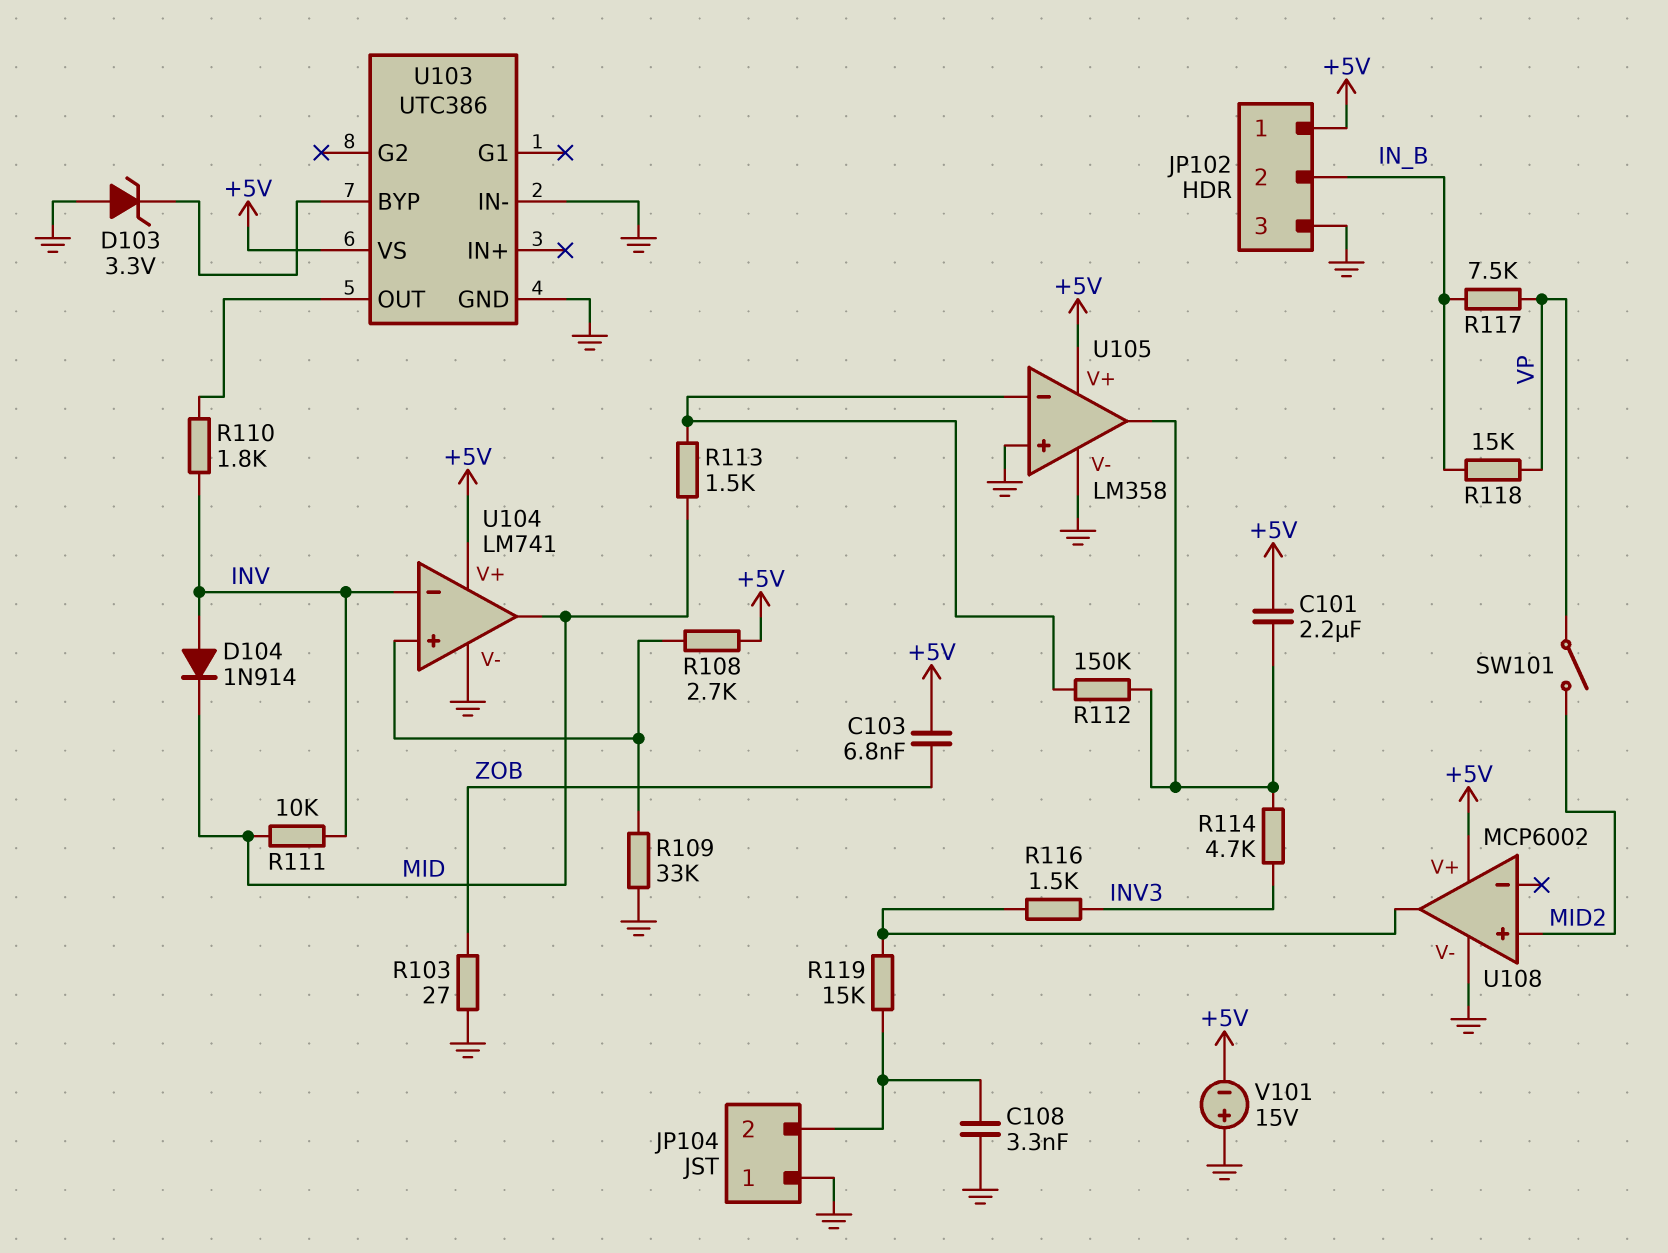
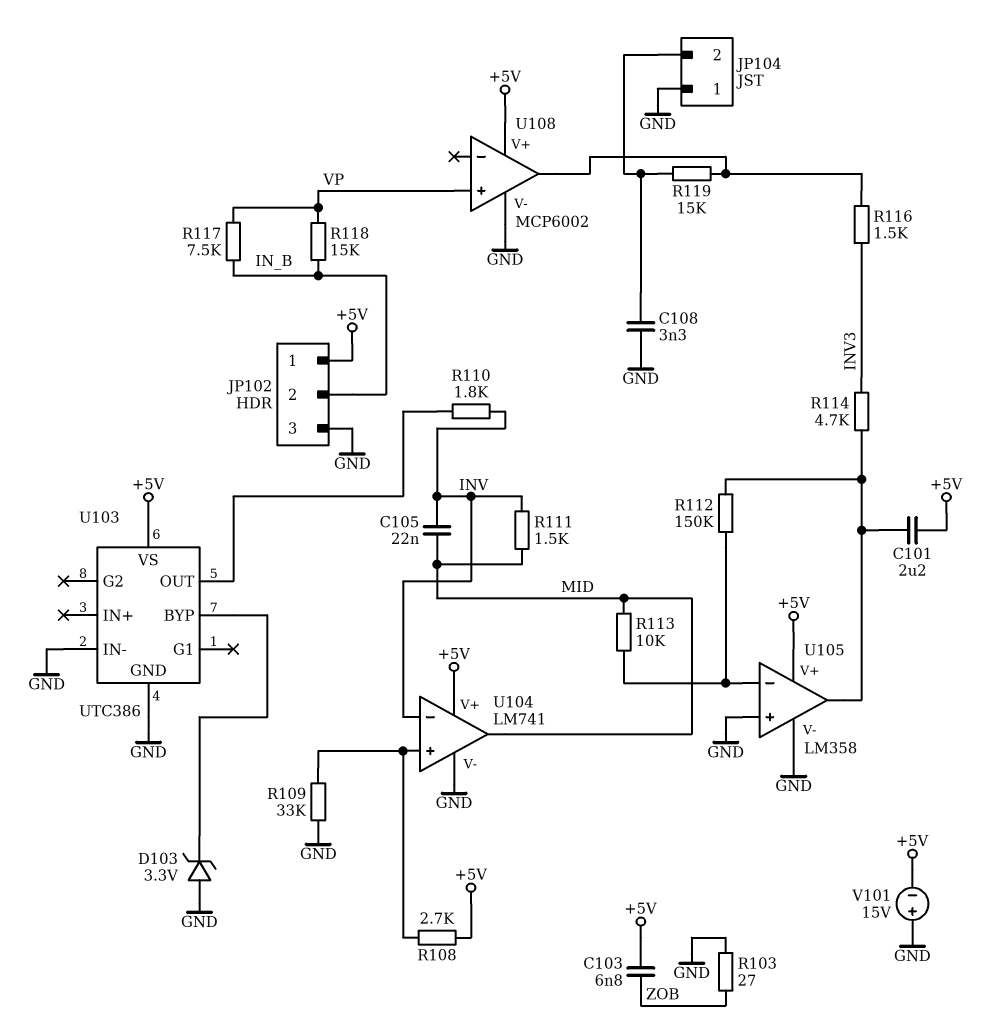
C105: none -> 22nF (INV, MID)
D104: diode 1N914 (A INV, K MID) -> none
R111: 10k (INV, MID) -> 1.5k (INV, MID)
R113: 1.5k (MID, U105/in-) -> 10k (MID, U105/in-)
SW101: switch (MID2, VP) -> none
U108 pin in+: MID2 -> VP

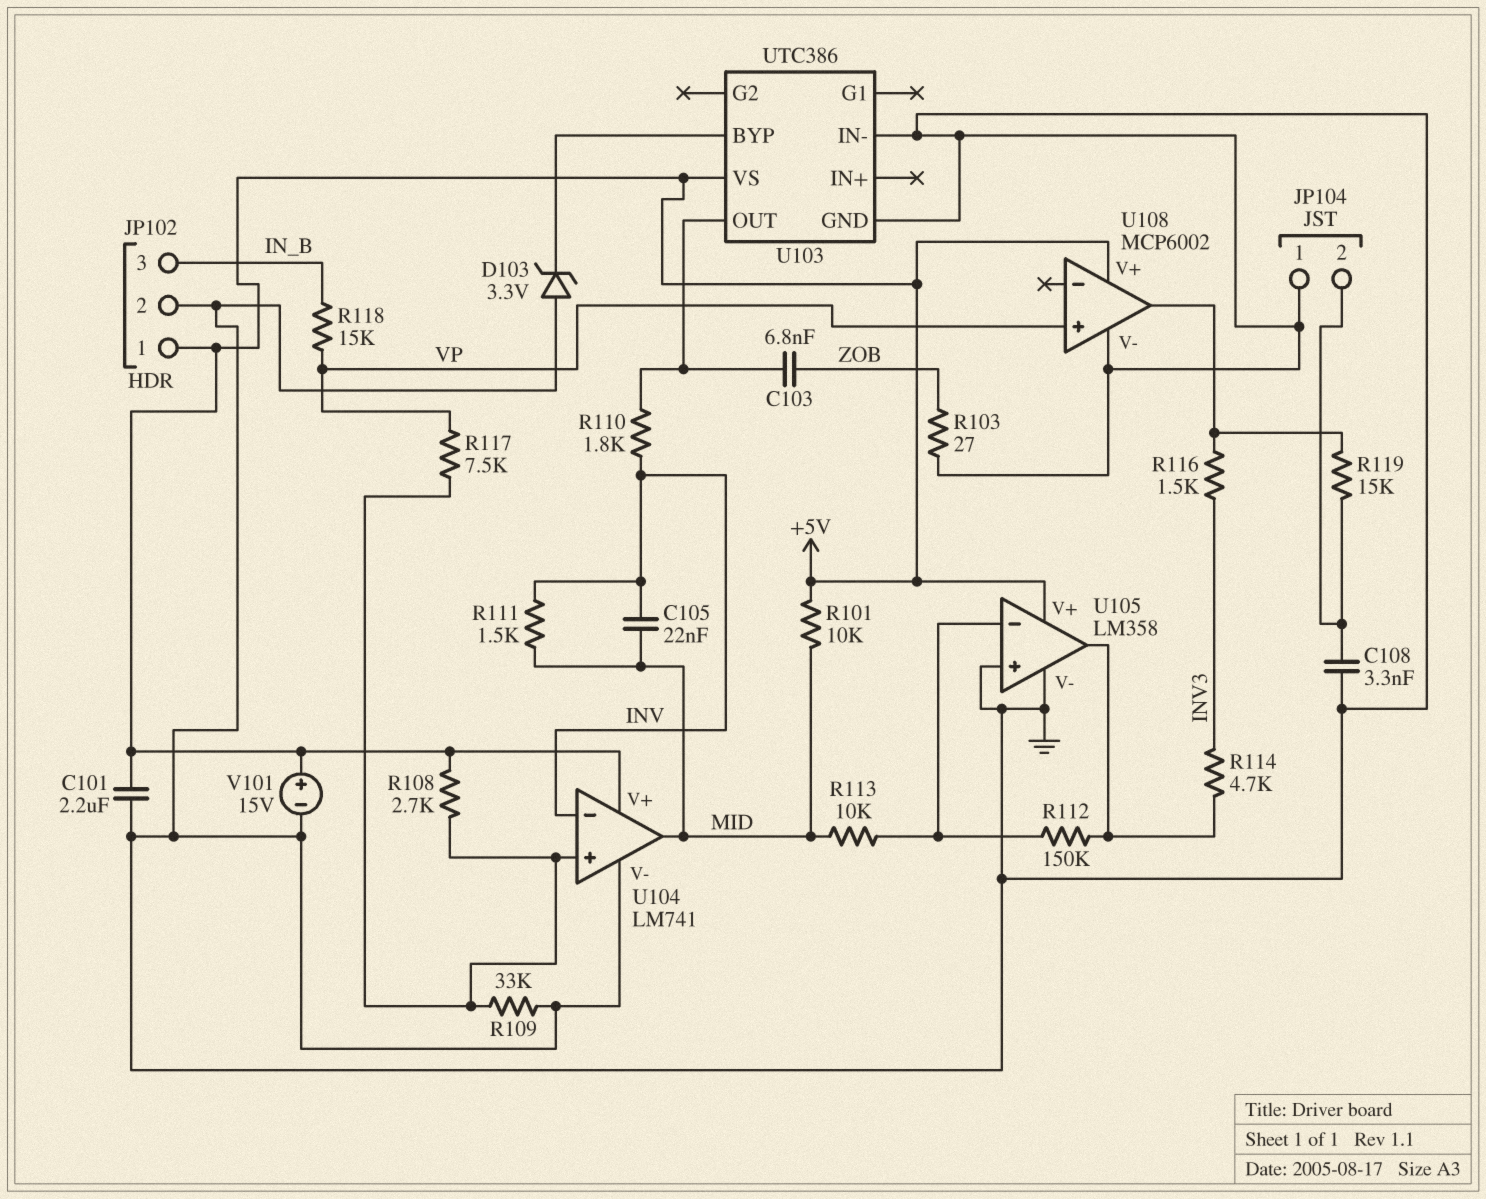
C101: 2.2uF (+5V, U105/out) -> 2.2uF (+5V, GND)
C103: 6.8nF (+5V, ZOB) -> 6.8nF (U103/OUT, ZOB)
JP102 pin 2: IN_B -> GND
JP102 pin 3: GND -> IN_B
R101: none -> 10k (+5V, MID)
R117: 7.5k (IN_B, VP) -> 7.5k (U104/in+, VP)
V101: 15V (plus GND, minus +5V) -> 15V (plus +5V, minus GND)

